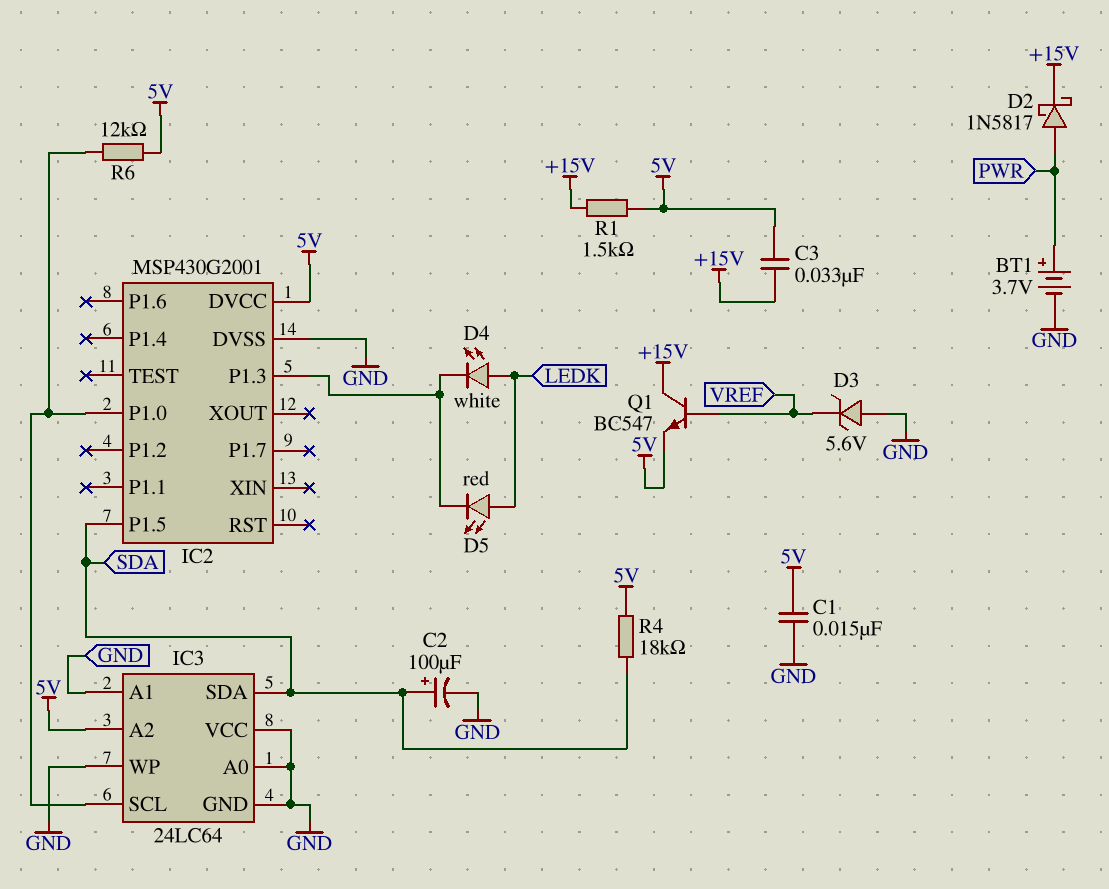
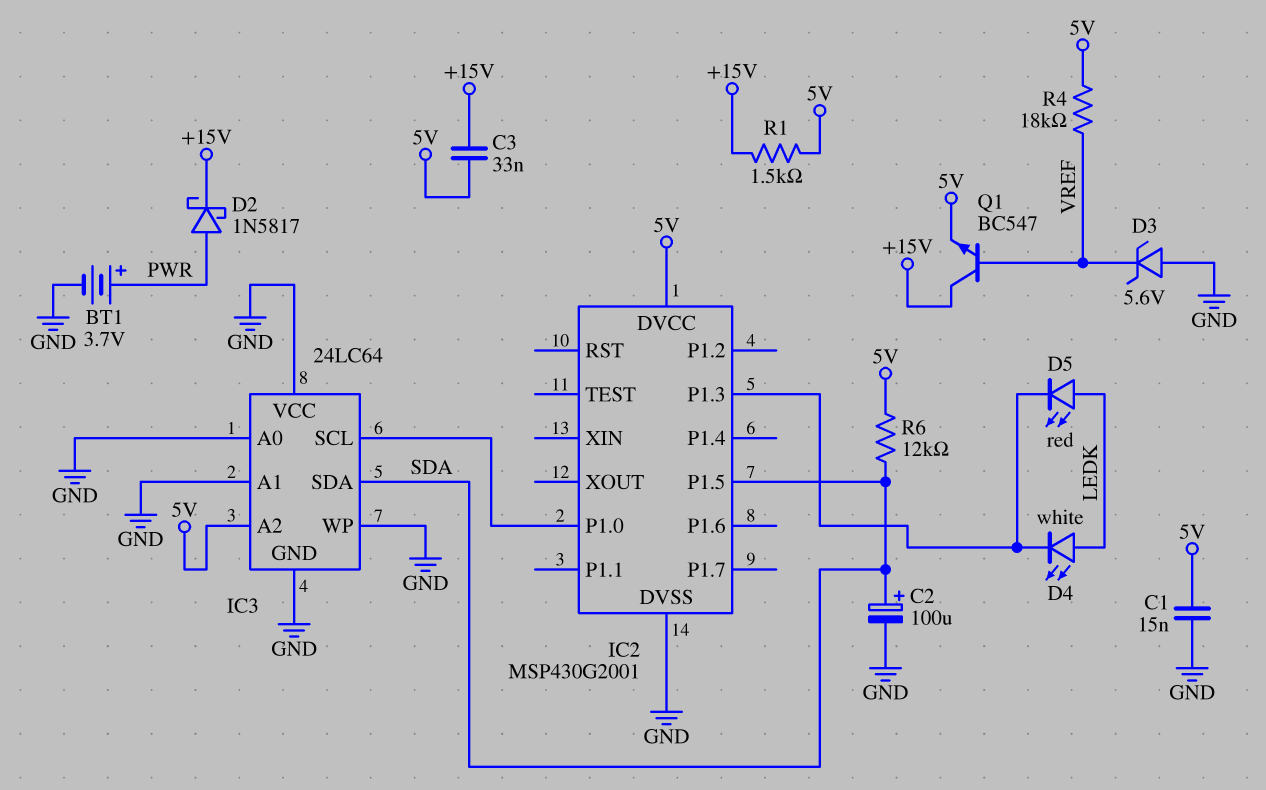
R4: 18k (5V, SDA) -> 18k (5V, VREF)
R6: 12k (5V, IC2/P1.0) -> 12k (5V, SDA)

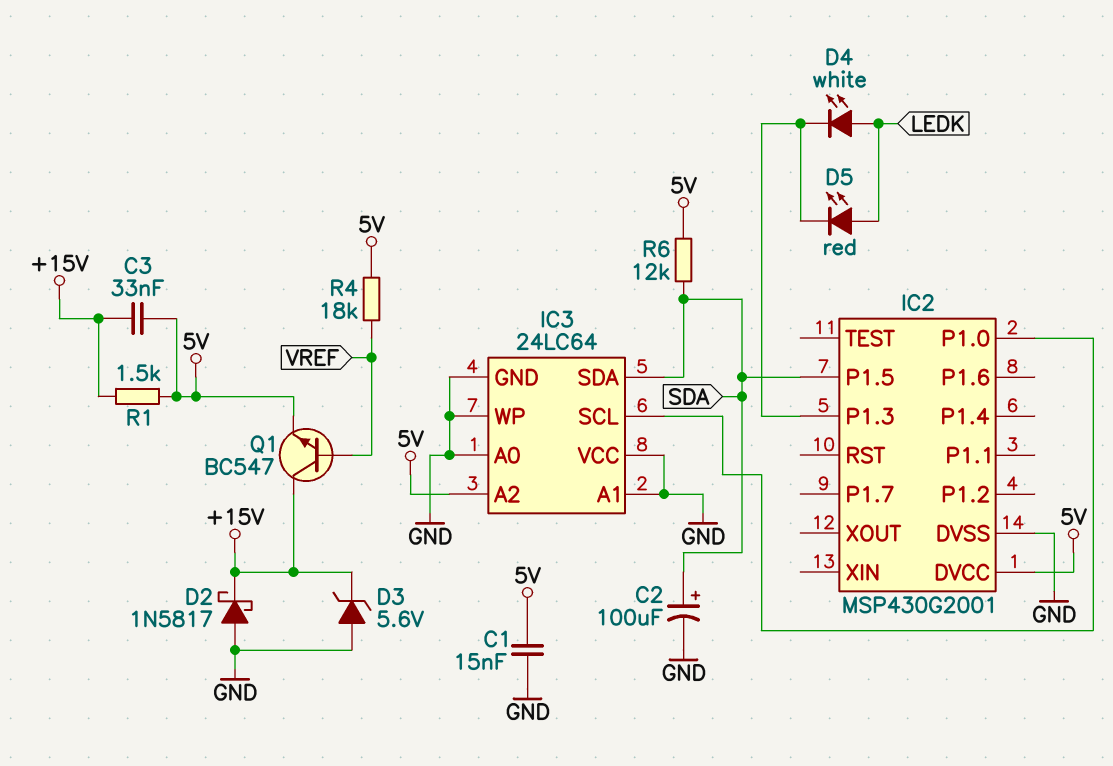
BT1: 3.7V (plus PWR, minus GND) -> none
D2: schottky 1N5817 (A PWR, K +15V) -> schottky 1N5817 (A GND, K +15V)
D3: zener 5.6V (A GND, K VREF) -> zener 5.6V (A GND, K +15V)

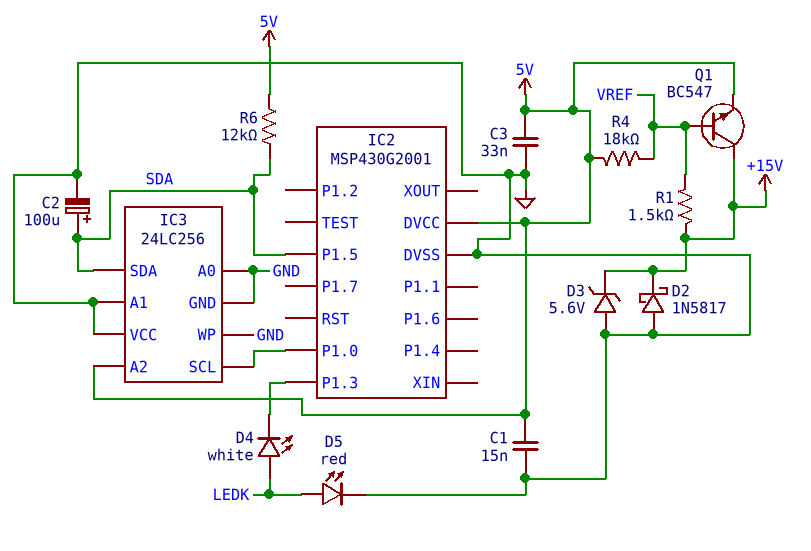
C3: 33nF (+15V, 5V) -> 33nF (5V, GND)
D5: LED red (A LEDK, K IC2/P1.3) -> LED red (A LEDK, K GND)
IC3: 24LC64 -> 24LC256
R1: 1.5k (+15V, 5V) -> 1.5k (+15V, VREF)

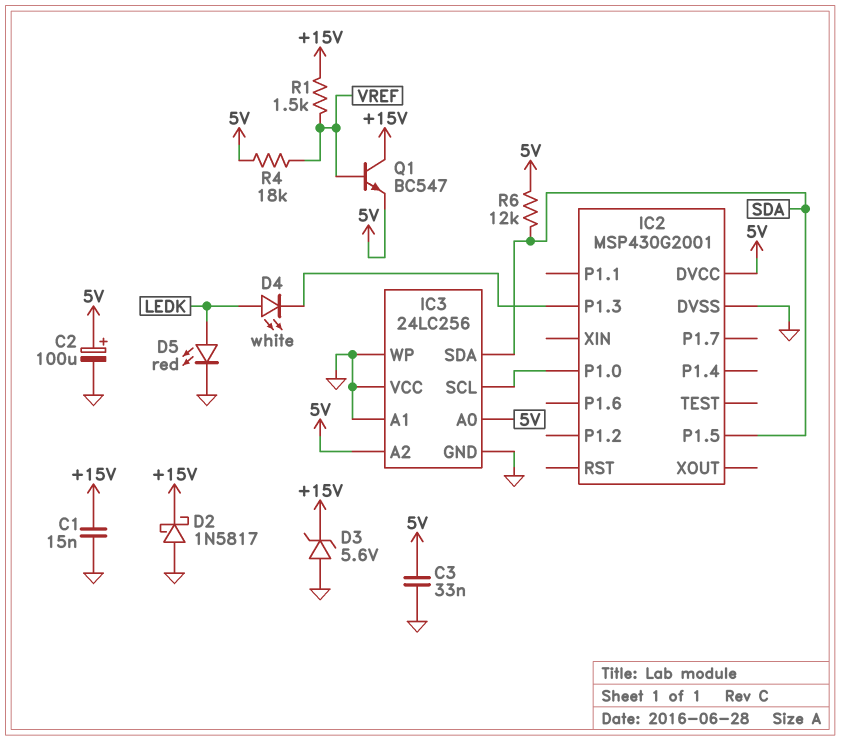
C1: 15nF (5V, GND) -> 15nF (+15V, GND)
C2: 100uF (plus SDA, minus GND) -> 100uF (plus 5V, minus GND)
IC3 pin A0: GND -> 5V

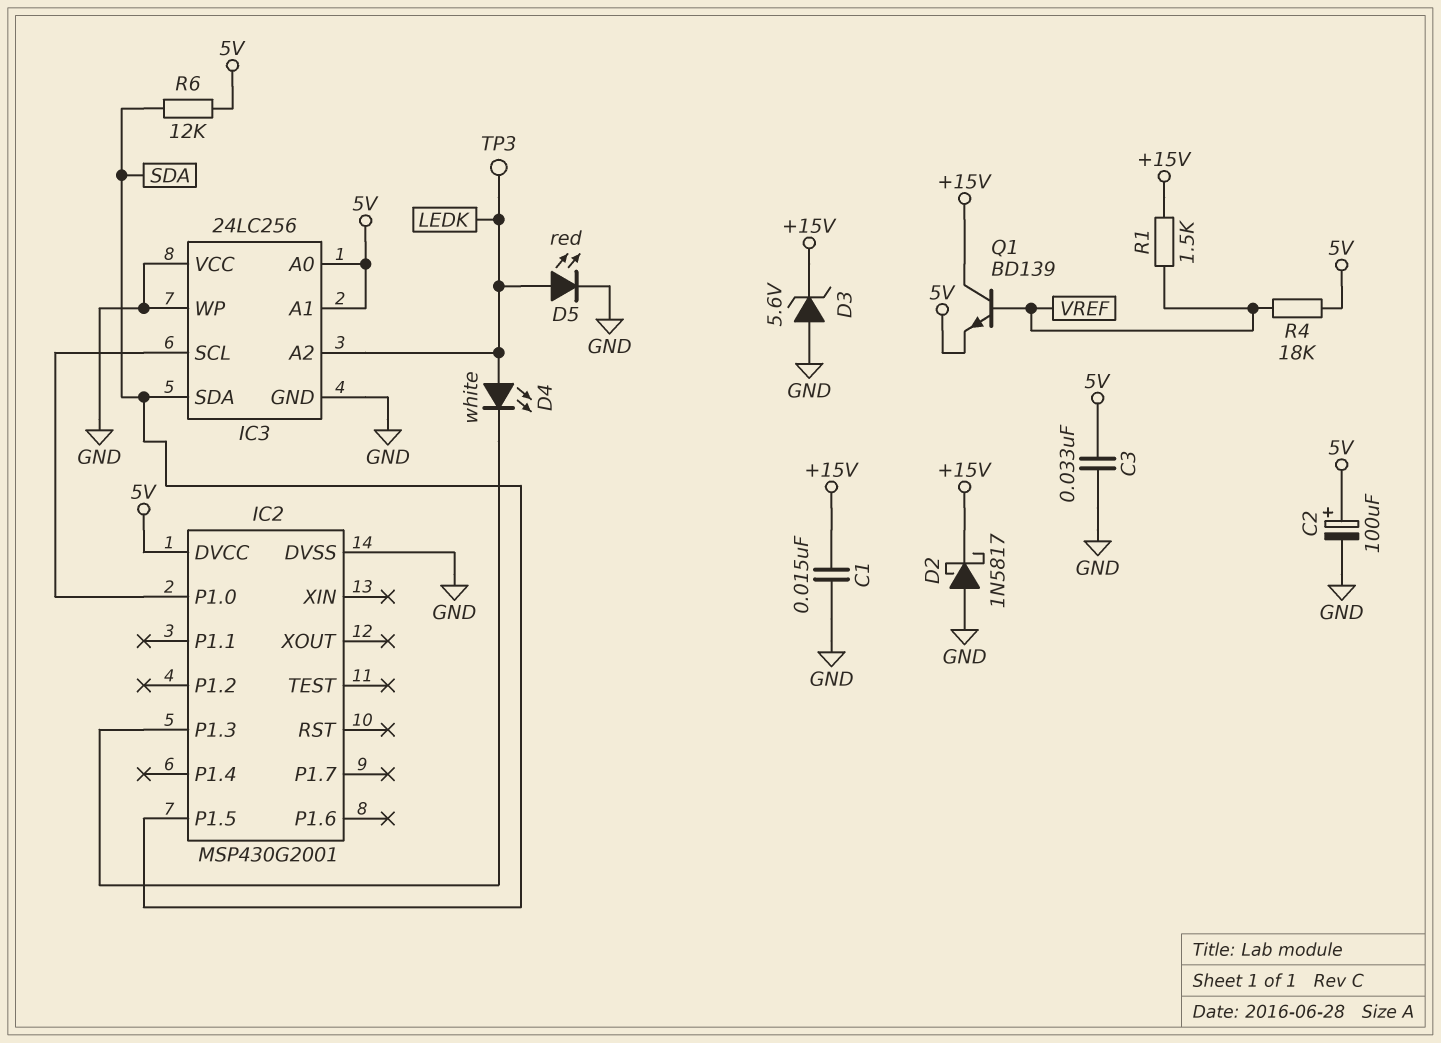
IC3 pin A1: GND -> 5V
IC3 pin A2: 5V -> LEDK
Q1: NPN BC547 (B VREF, C +15V, E 5V) -> NPN BD139 (B VREF, C +15V, E 5V)
TP3: none -> test point (LEDK)

